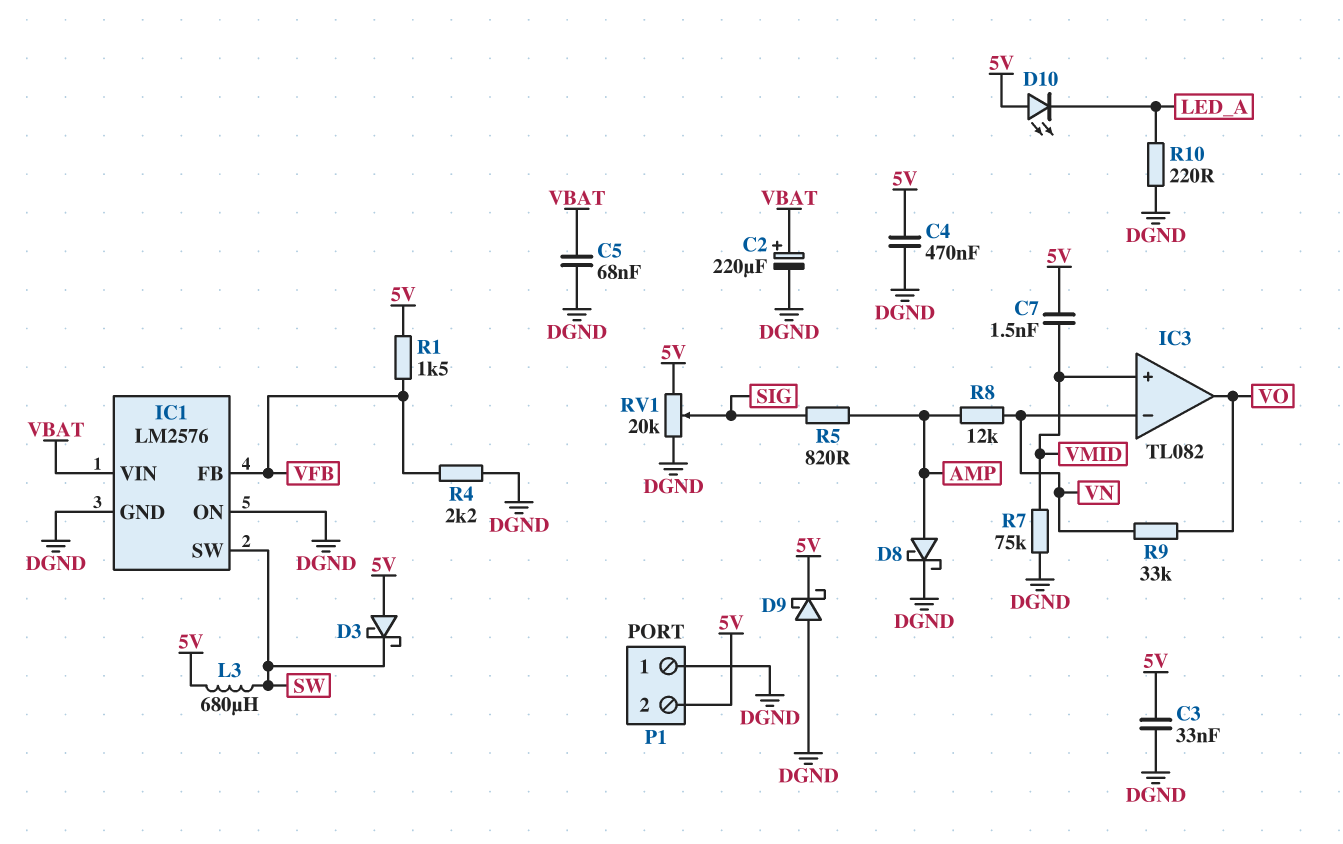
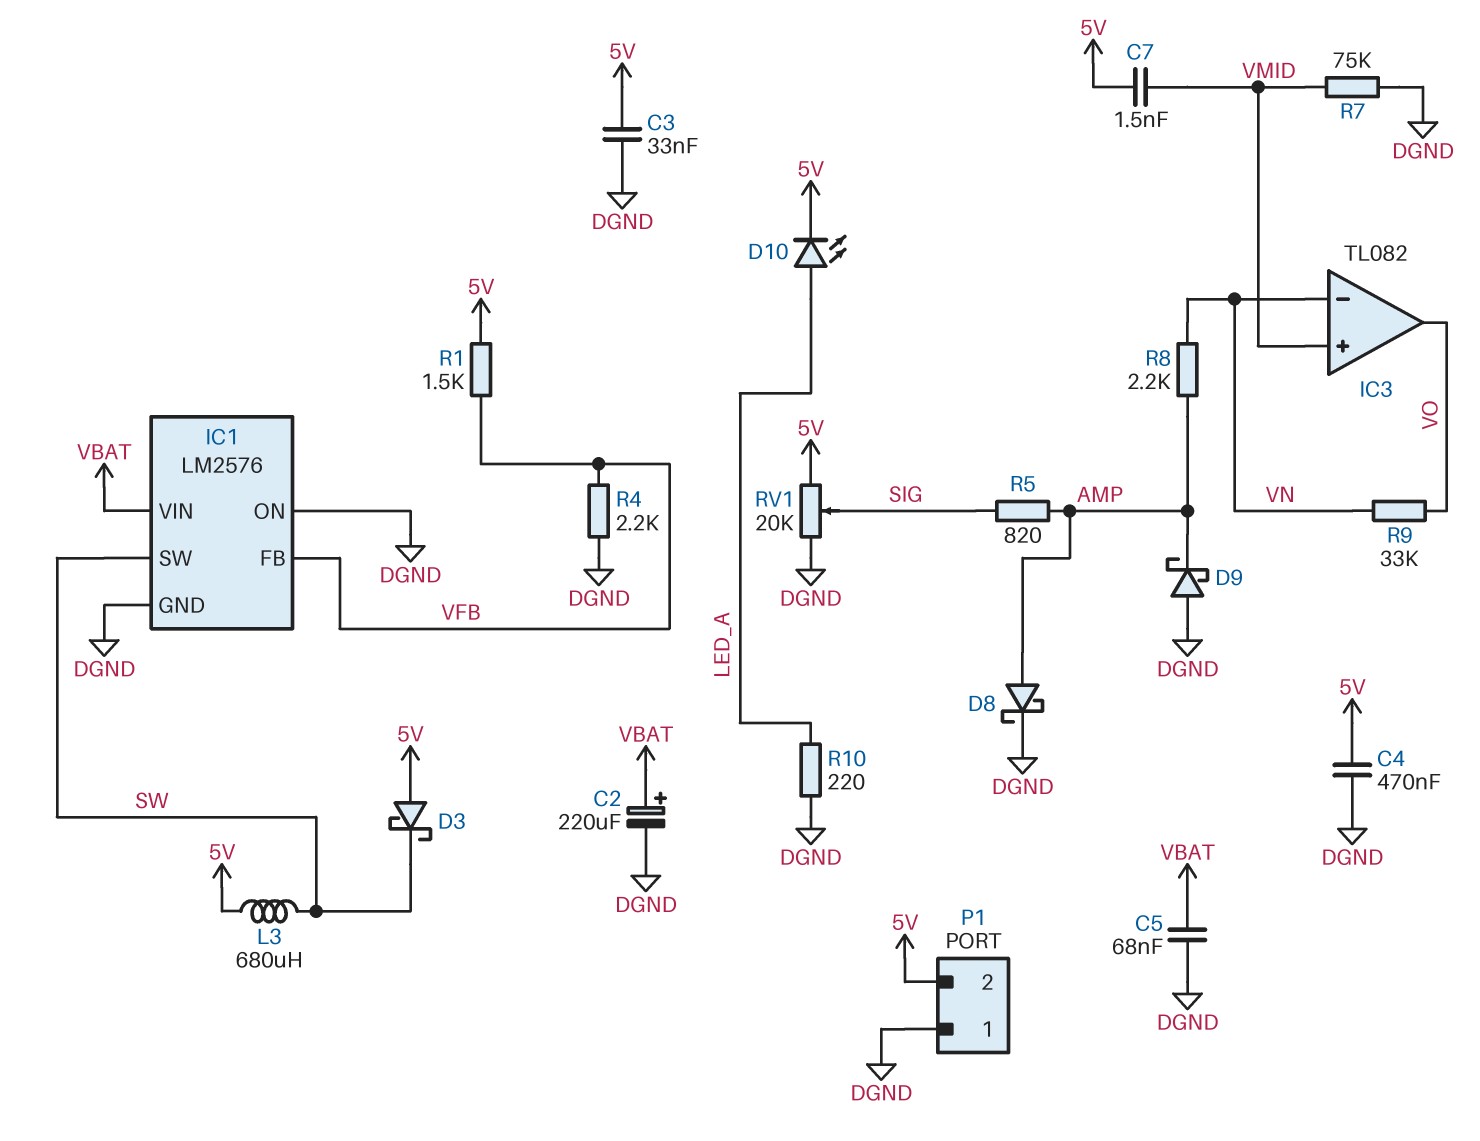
D9: schottky (A DGND, K 5V) -> schottky (A DGND, K AMP)
D10: LED (A 5V, K LED_A) -> LED (A LED_A, K 5V)
R8: 12k (AMP, VN) -> 2.2k (AMP, VN)

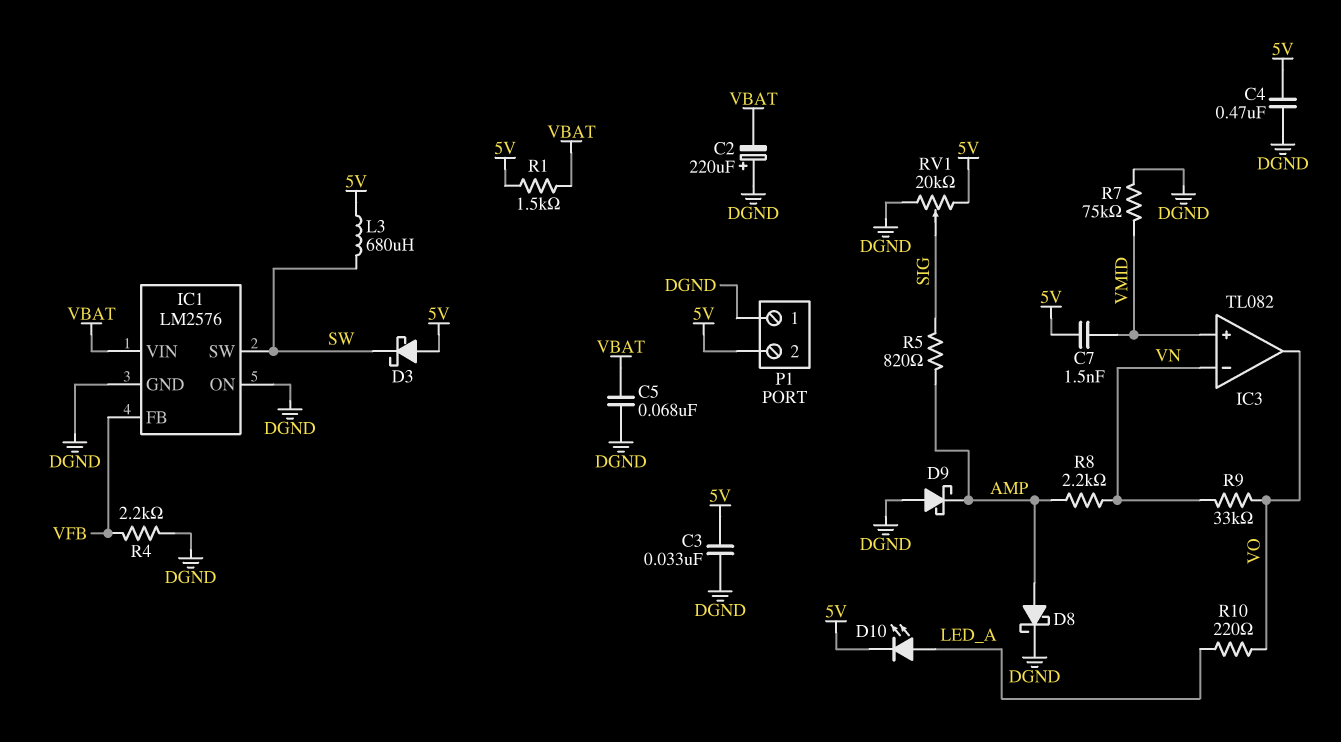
C2: 220uF (plus VBAT, minus DGND) -> 220uF (plus DGND, minus VBAT)
R1: 1.5k (5V, VFB) -> 1.5k (5V, VBAT)
R10: 220 (DGND, LED_A) -> 220 (LED_A, VO)

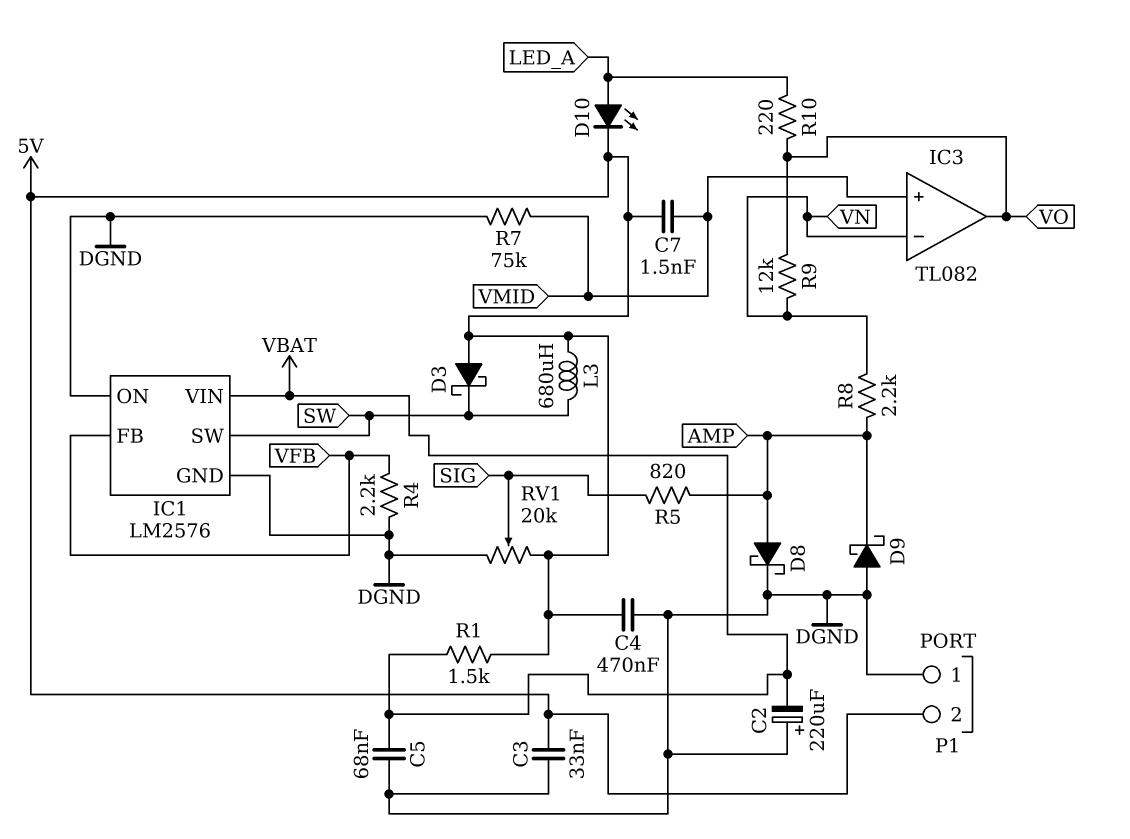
R9: 33k (VN, VO) -> 12k (VN, VO)

